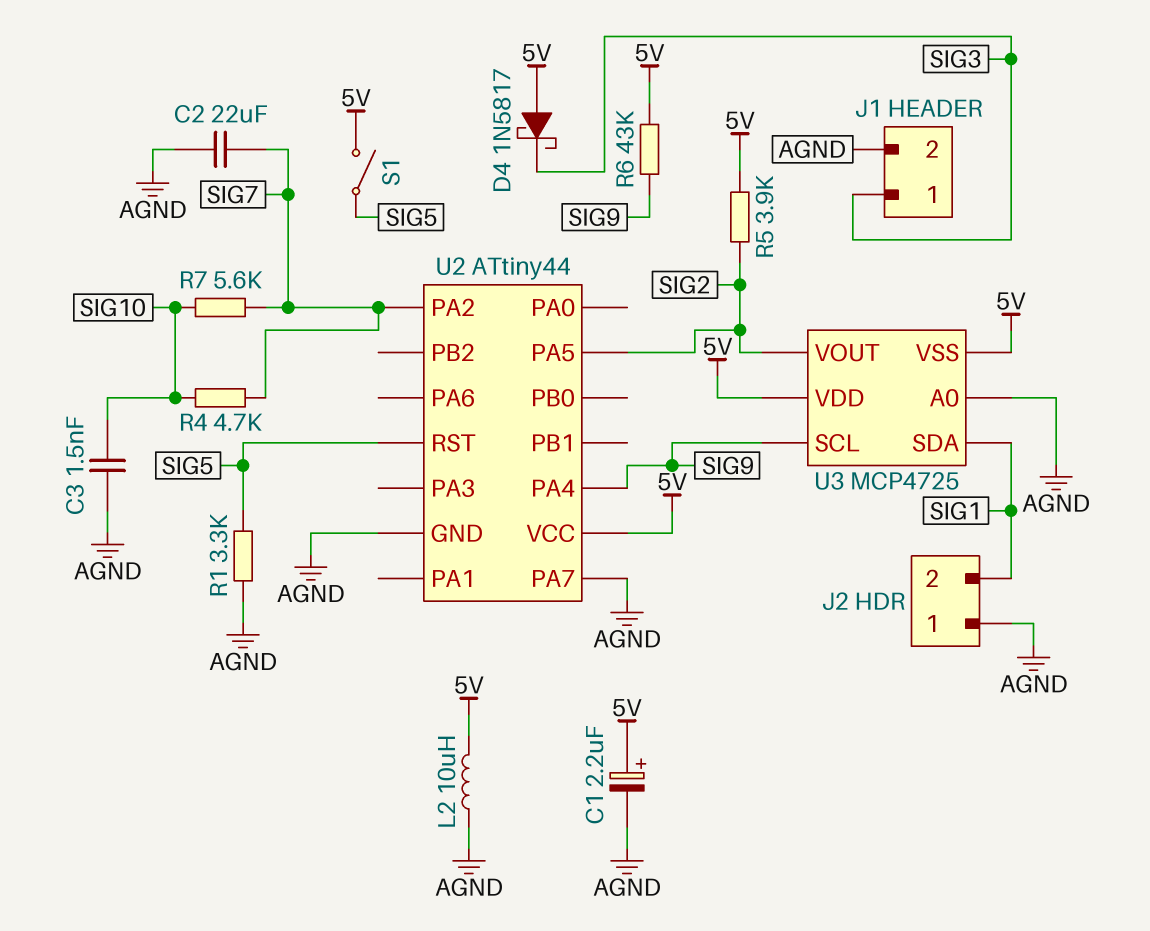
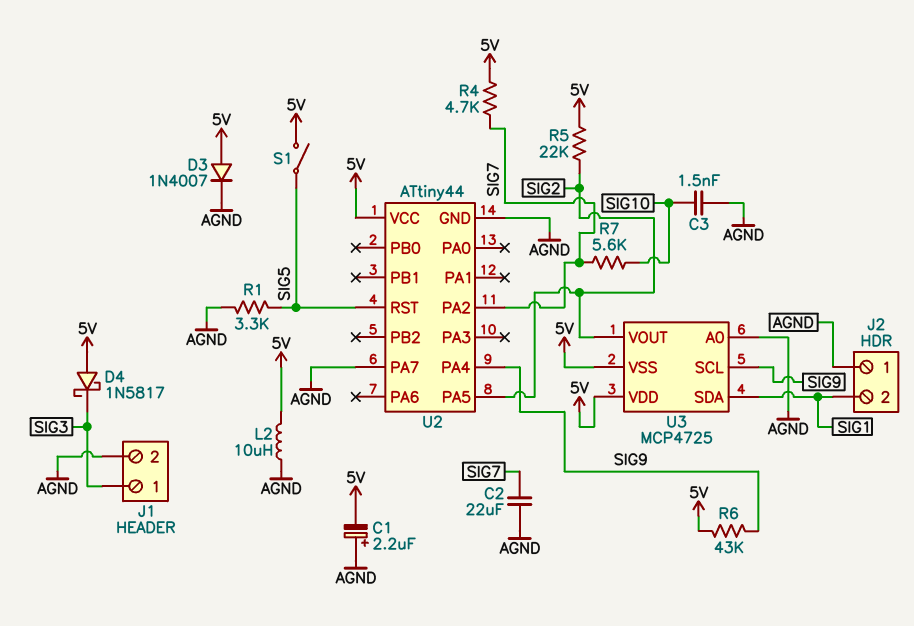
C1: 2.2uF (plus 5V, minus AGND) -> 2.2uF (plus AGND, minus 5V)
D3: none -> diode 1N4007 (A 5V, K AGND)
R4: 4.7k (SIG7, SIG10) -> 4.7k (5V, SIG7)
R5: 3.9k (5V, SIG2) -> 22k (5V, SIG2)

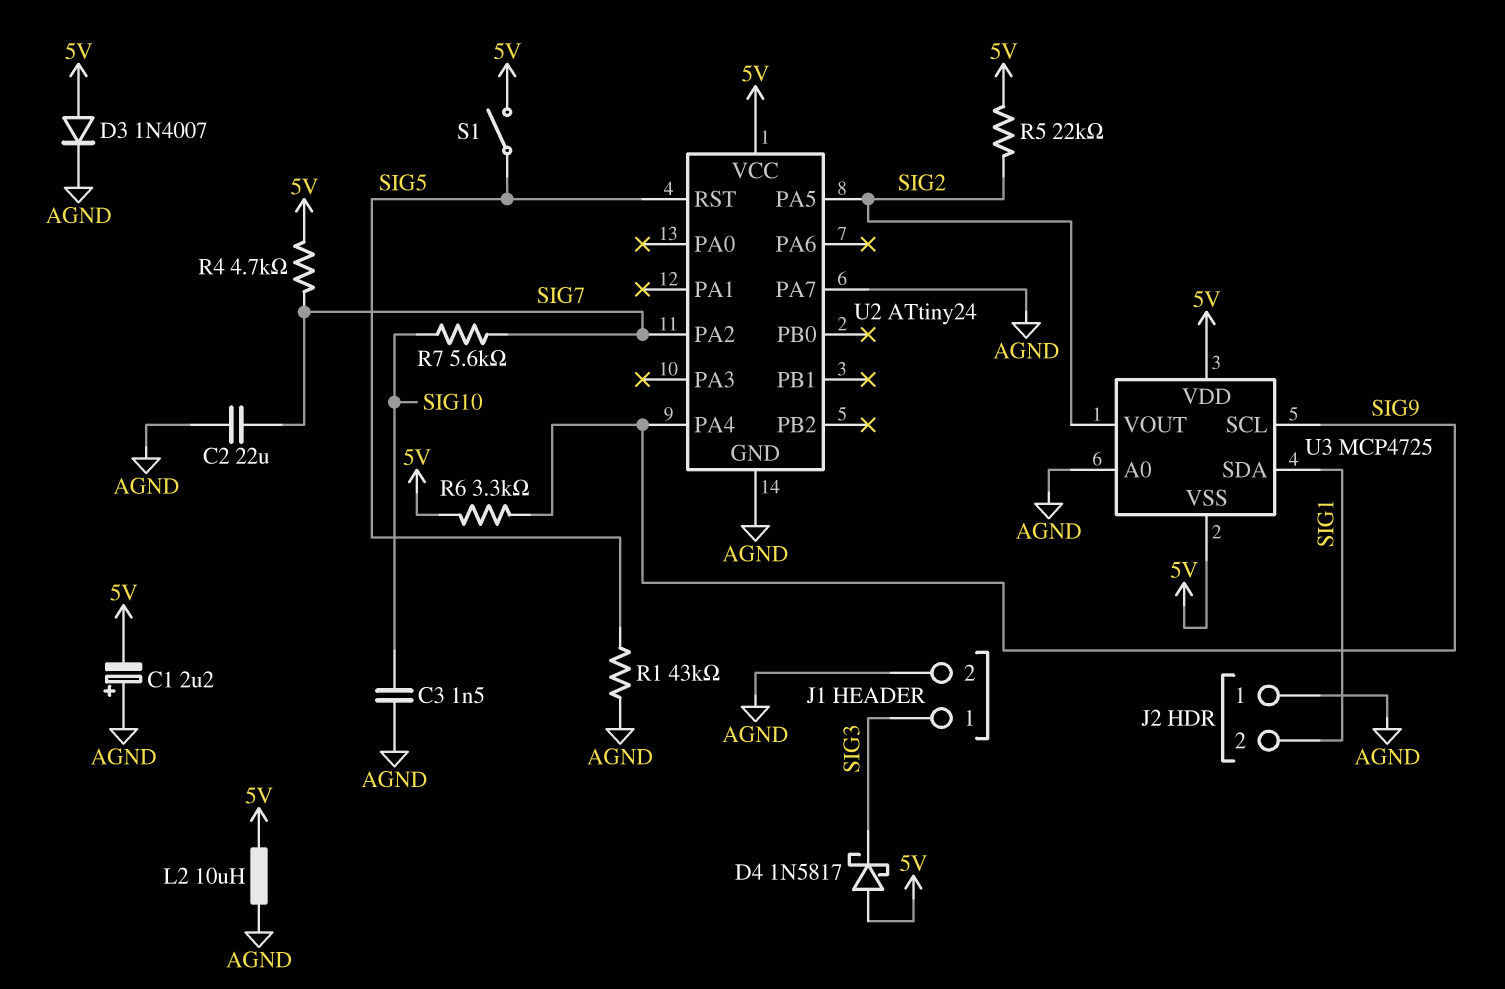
R1: 3.3k (AGND, SIG5) -> 43k (AGND, SIG5)
R6: 43k (5V, SIG9) -> 3.3k (5V, SIG9)
U2: ATtiny44 -> ATtiny24

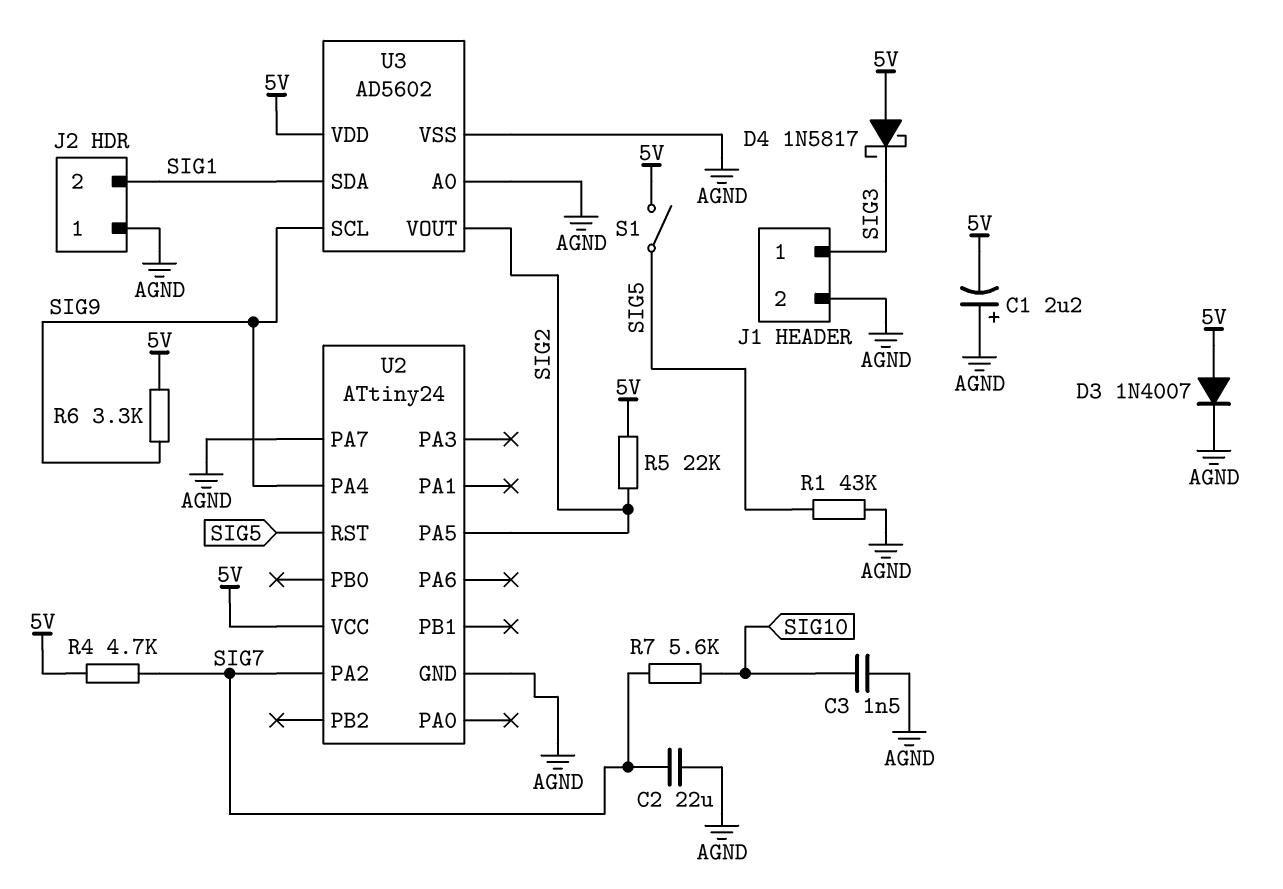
L2: 10uH (5V, AGND) -> none
U3: MCP4725 -> AD5602
U3 pin VSS: 5V -> AGND

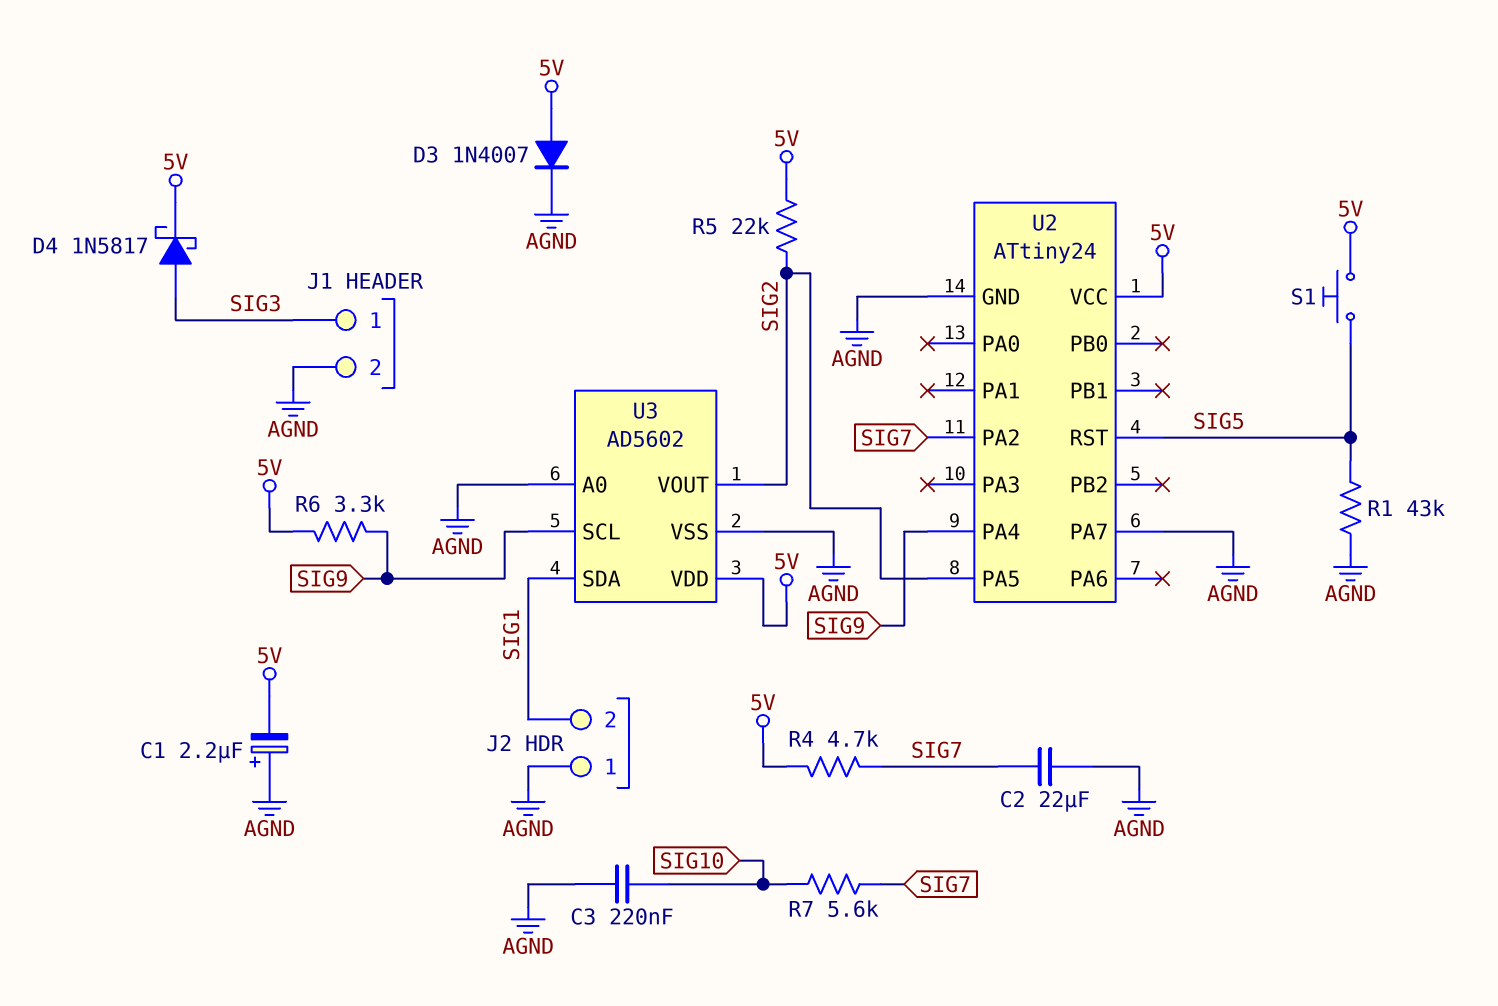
C3: 1.5nF (AGND, SIG10) -> 220nF (AGND, SIG10)
D4: schottky 1N5817 (A 5V, K SIG3) -> schottky 1N5817 (A SIG3, K 5V)
S1: switch (5V, SIG5) -> button (5V, SIG5)

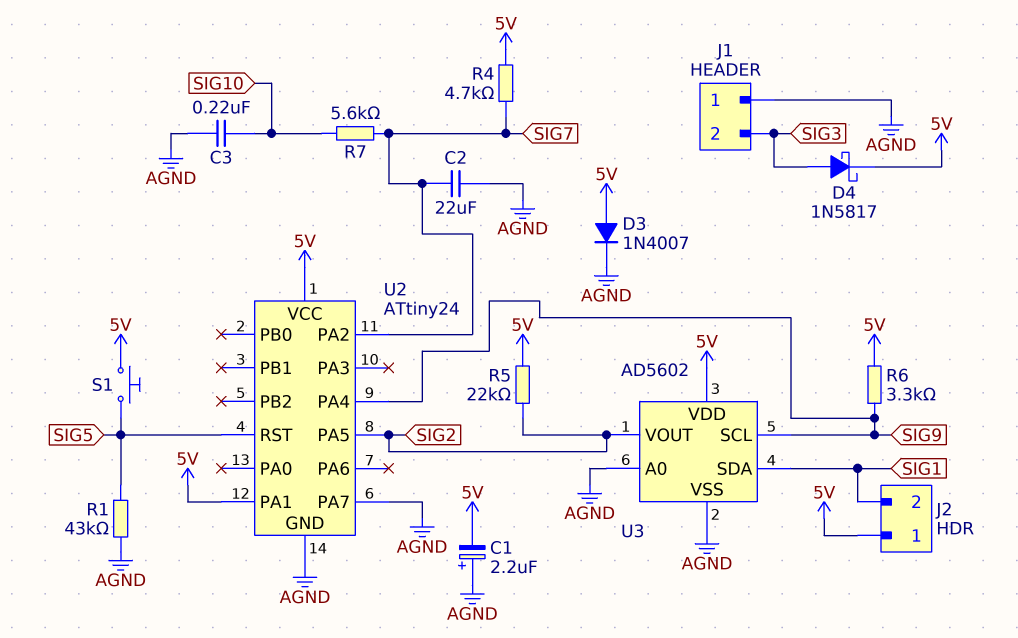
J1 pin 1: SIG3 -> AGND
J1 pin 2: AGND -> SIG3
J2 pin 1: AGND -> 5V
U2 pin PA1: none -> 5V

